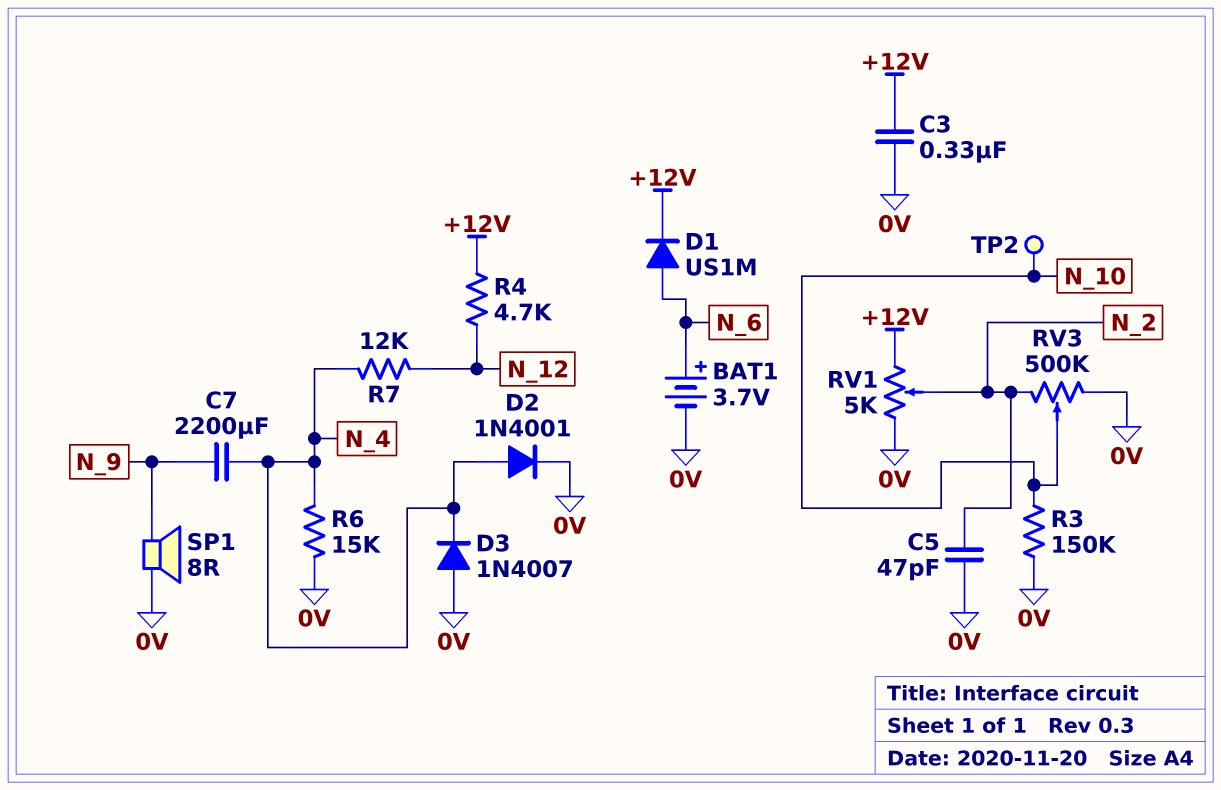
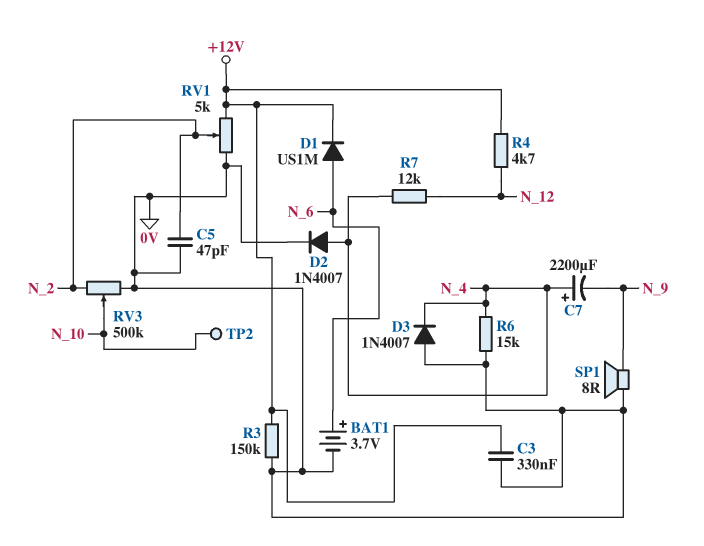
C7: 2200uF (N_4, N_9) -> 2200uF (plus N_4, minus N_9)
D2: diode 1N4001 (A N_4, K 0V) -> diode 1N4007 (A N_4, K 0V)
R3: 150k (0V, N_10) -> 150k (+12V, 0V)

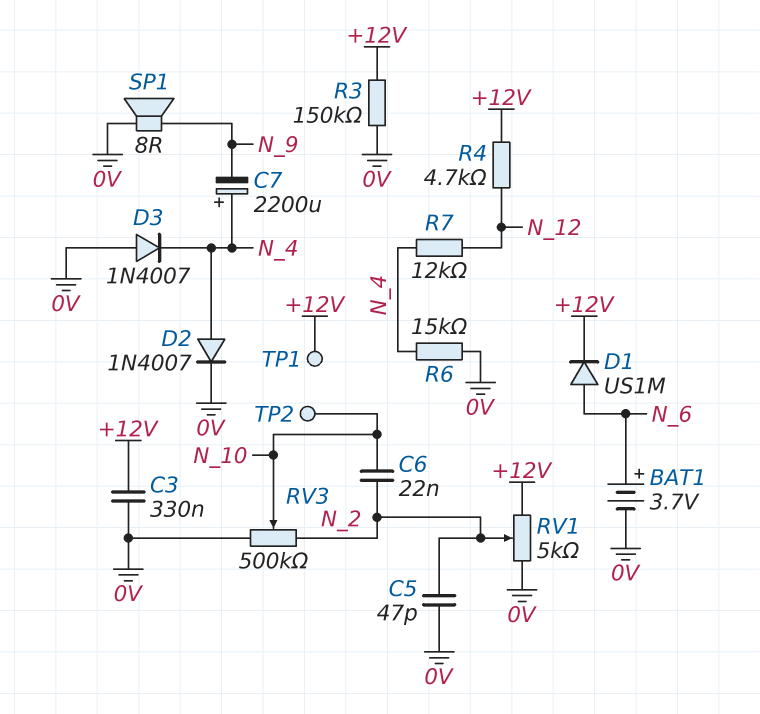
C6: none -> 22nF (N_2, N_10)
TP1: none -> test point (+12V)

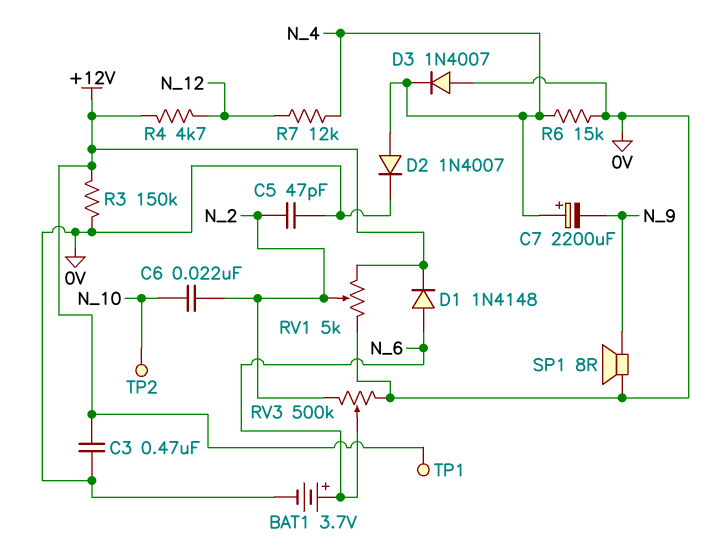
C3: 330nF (+12V, 0V) -> 470nF (+12V, 0V)
D1: diode US1M (A N_6, K +12V) -> diode 1N4148 (A N_6, K +12V)
RV3: 500k (0V, N_2, wiper N_10) -> 500k (0V, N_2, wiper N_6)

